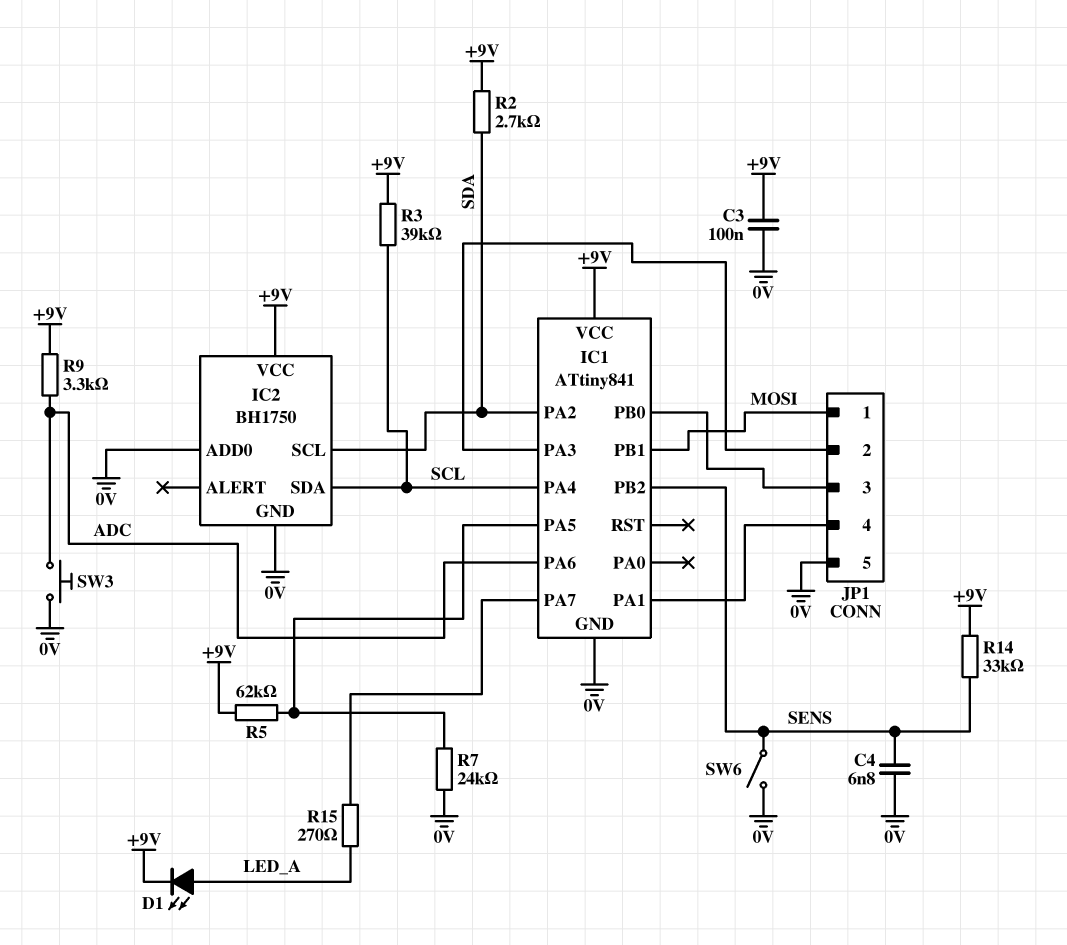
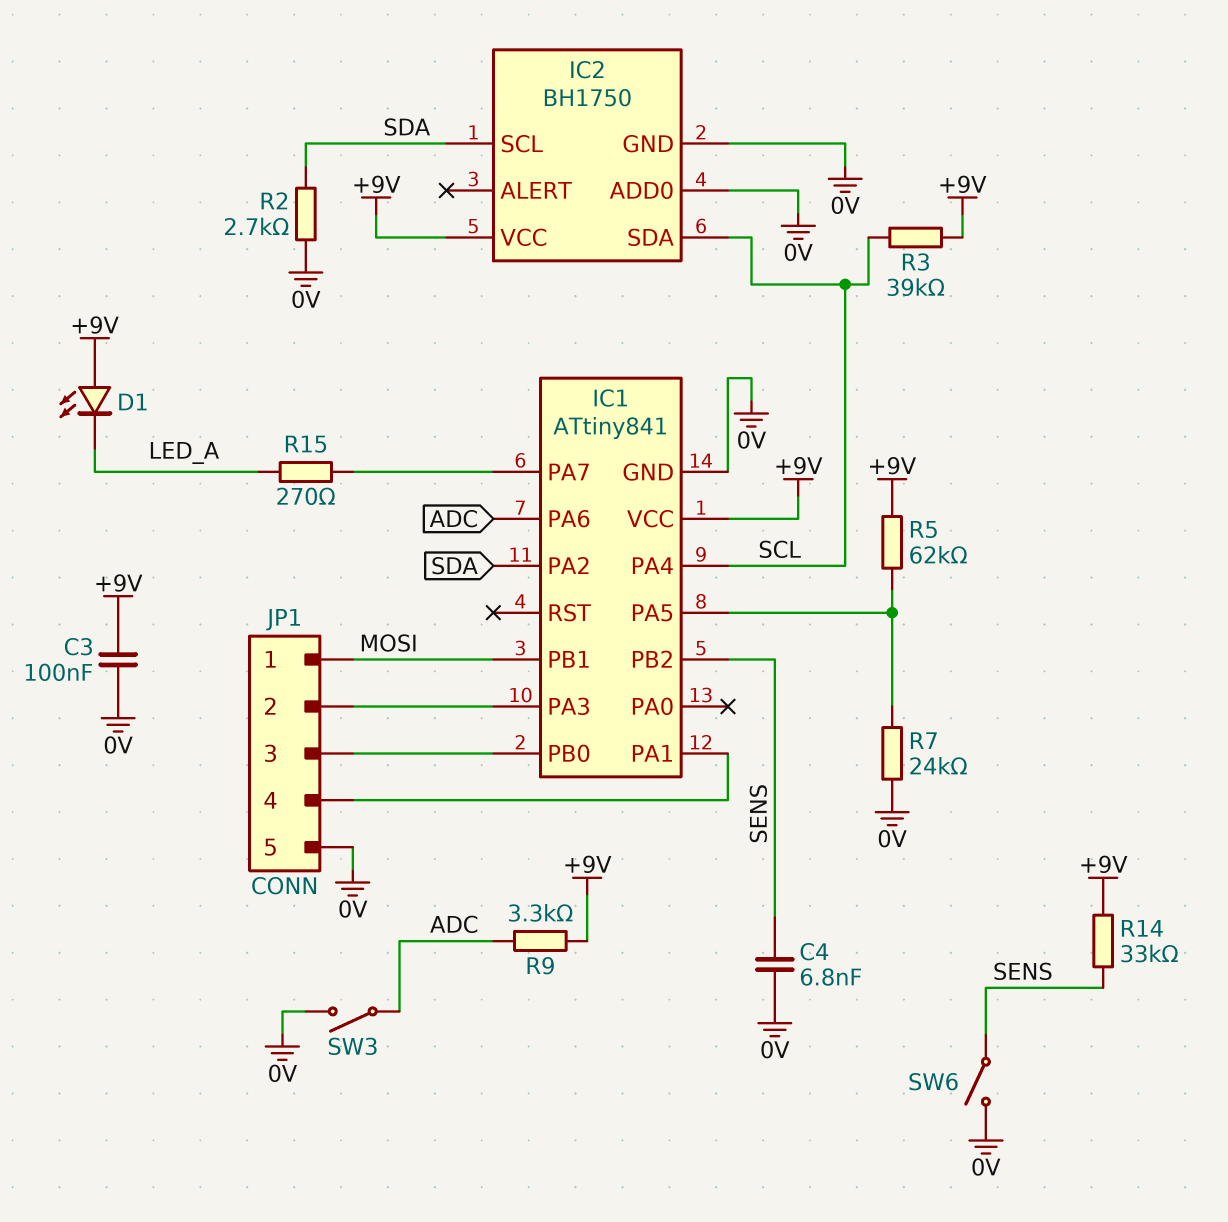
D1: LED (A LED_A, K +9V) -> LED (A +9V, K LED_A)
R2: 2.7k (+9V, SDA) -> 2.7k (0V, SDA)
SW3: button (0V, ADC) -> switch (0V, ADC)

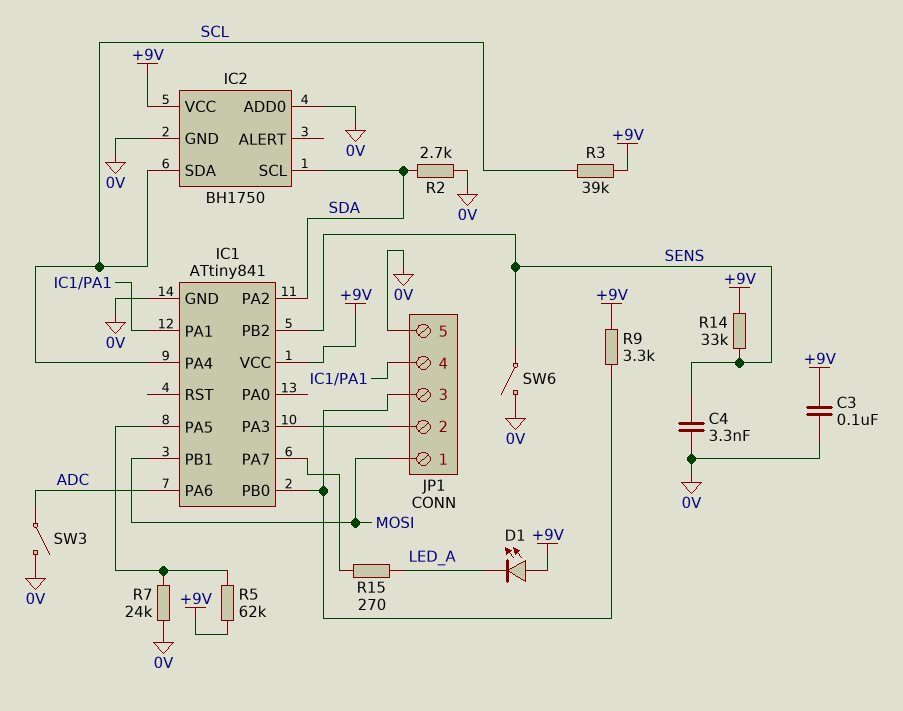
C4: 6.8nF (0V, SENS) -> 3.3nF (0V, SENS)
R9: 3.3k (+9V, ADC) -> 3.3k (+9V, IC1/PB0)

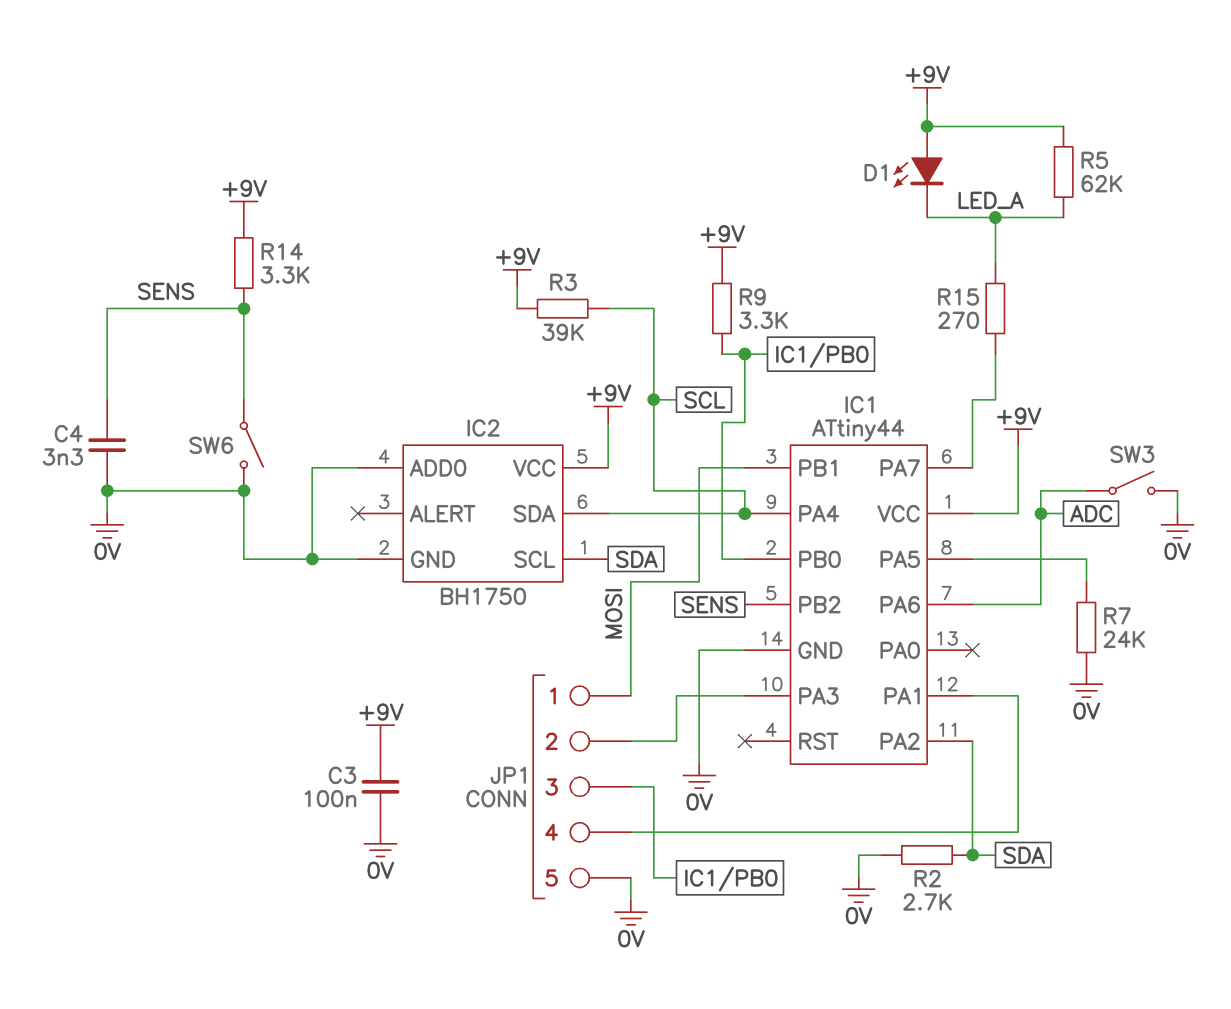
IC1: ATtiny841 -> ATtiny44
R5: 62k (+9V, IC1/PA5) -> 62k (+9V, LED_A)
R14: 33k (+9V, SENS) -> 3.3k (+9V, SENS)

